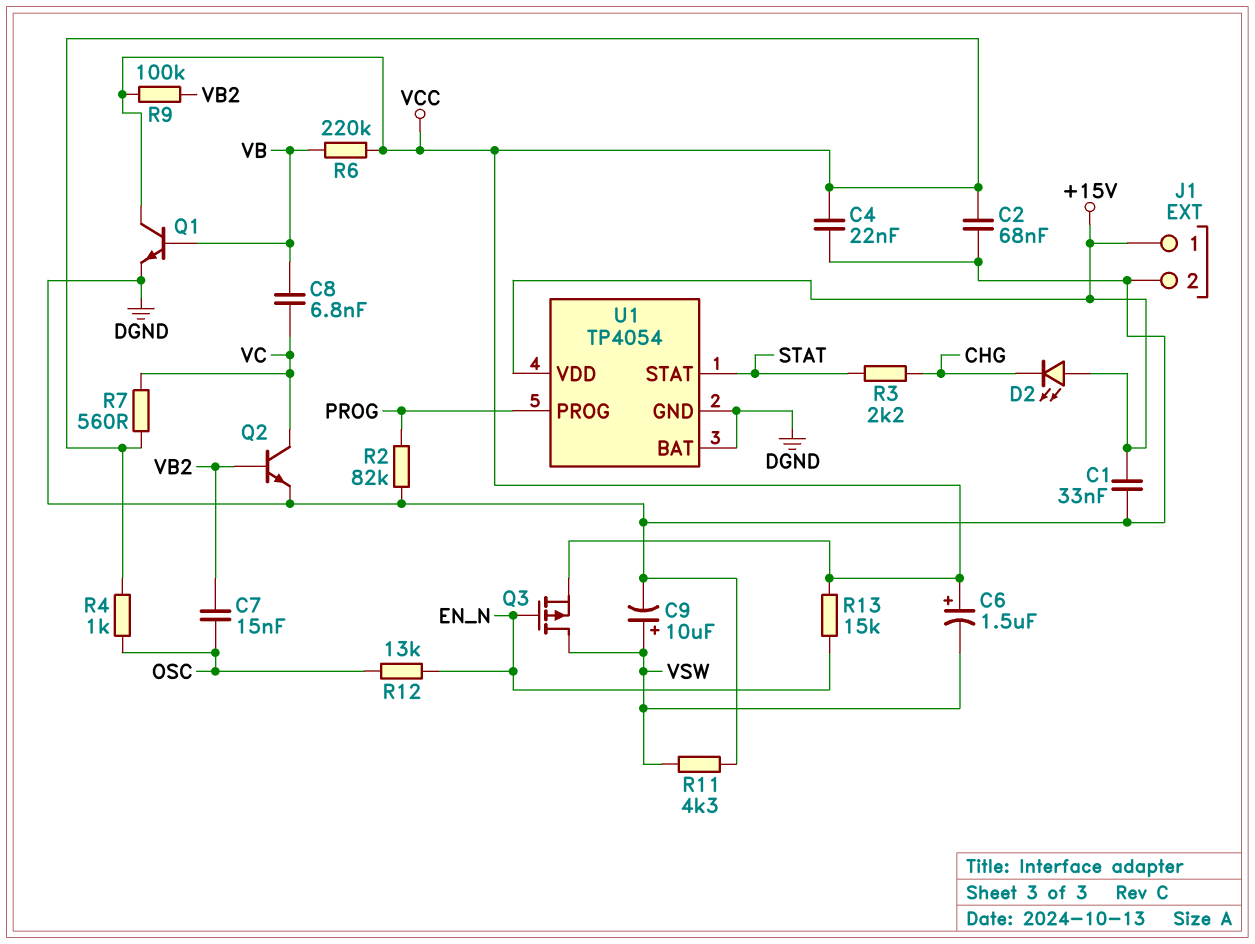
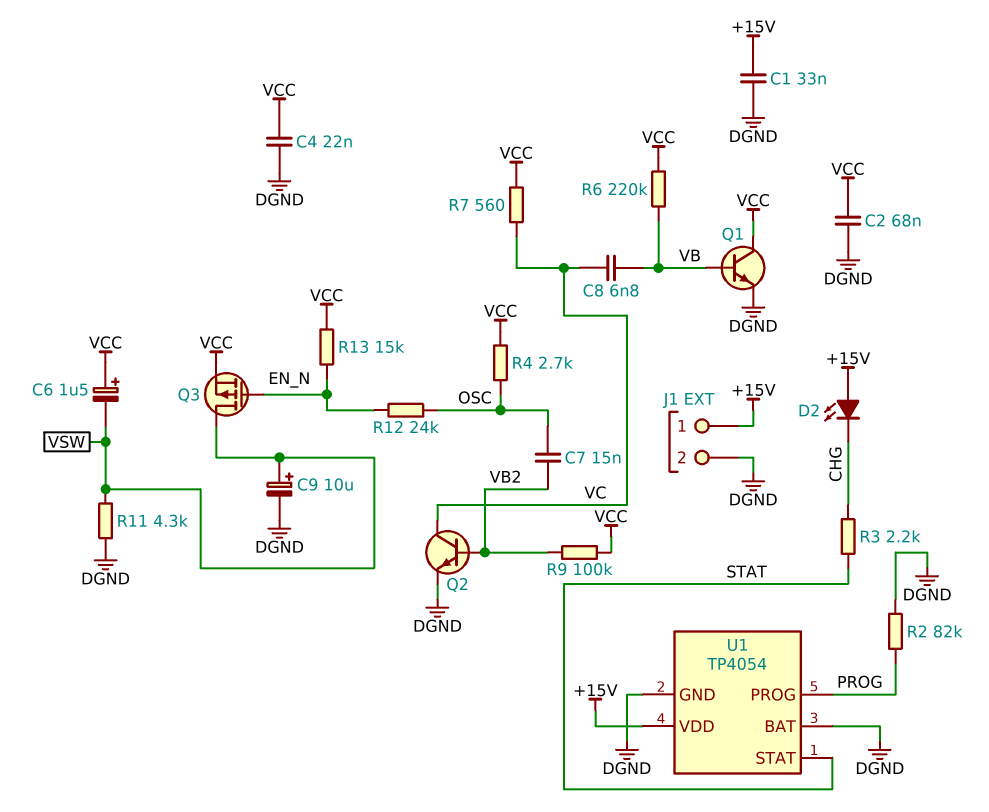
R4: 1k (OSC, VCC) -> 2.7k (OSC, VCC)
R12: 13k (EN_N, OSC) -> 24k (EN_N, OSC)

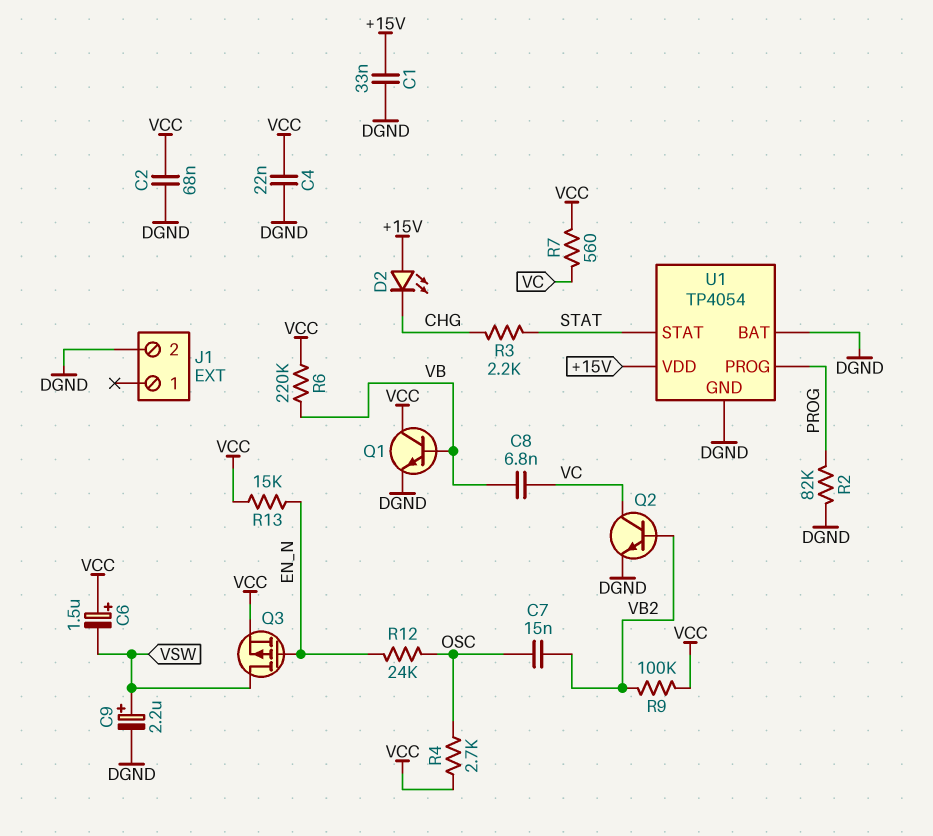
C9: 10uF (plus VSW, minus DGND) -> 2.2uF (plus VSW, minus DGND)
J1 pin 1: +15V -> none
R11: 4.3k (DGND, VSW) -> none

